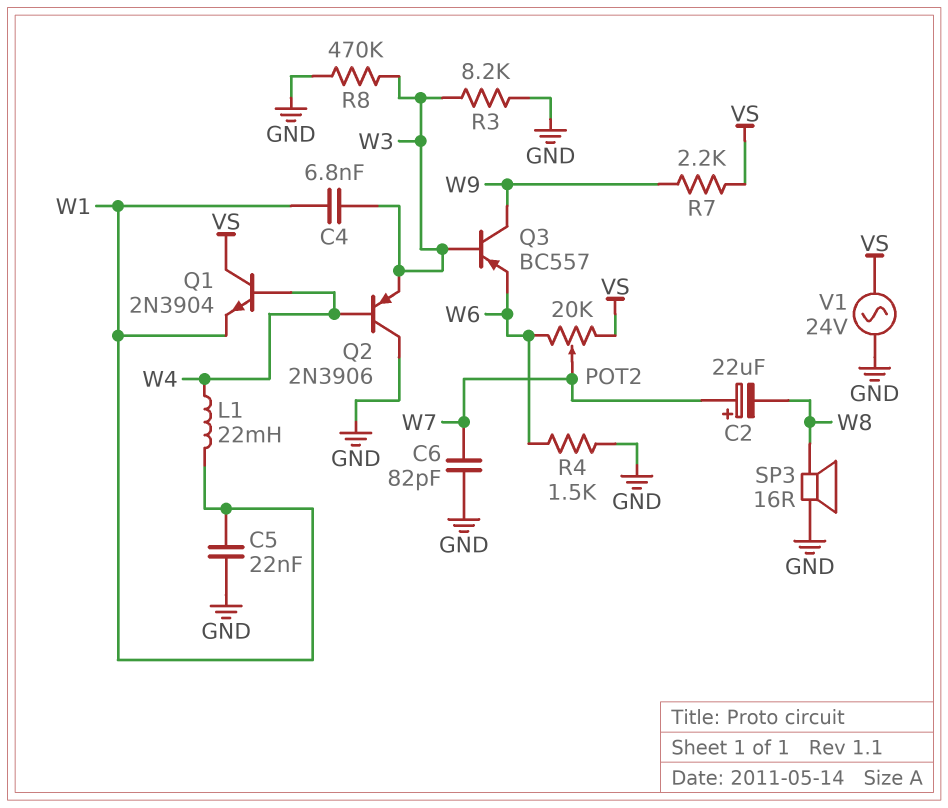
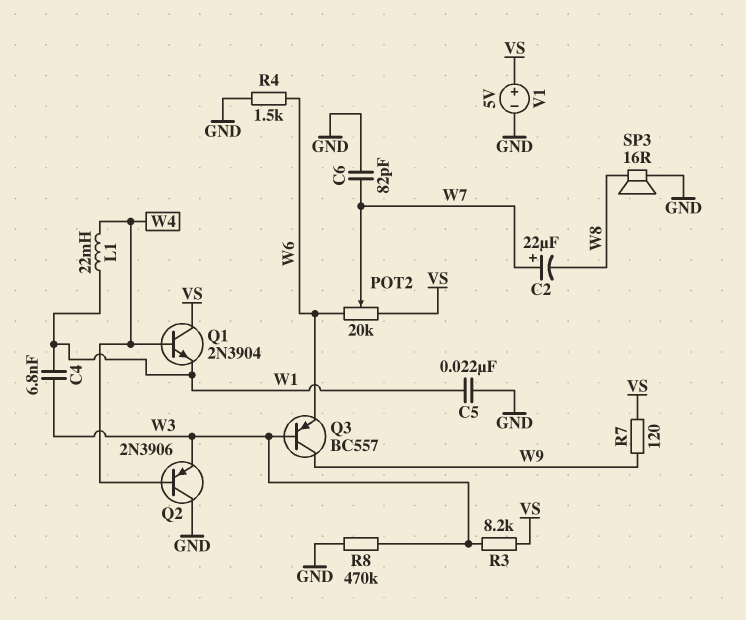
R3: 8.2k (GND, W3) -> 8.2k (VS, W3)
R7: 2.2k (VS, W9) -> 120 (VS, W9)
V1: AC 24V (GND, VS) -> 5V (plus VS, minus GND)

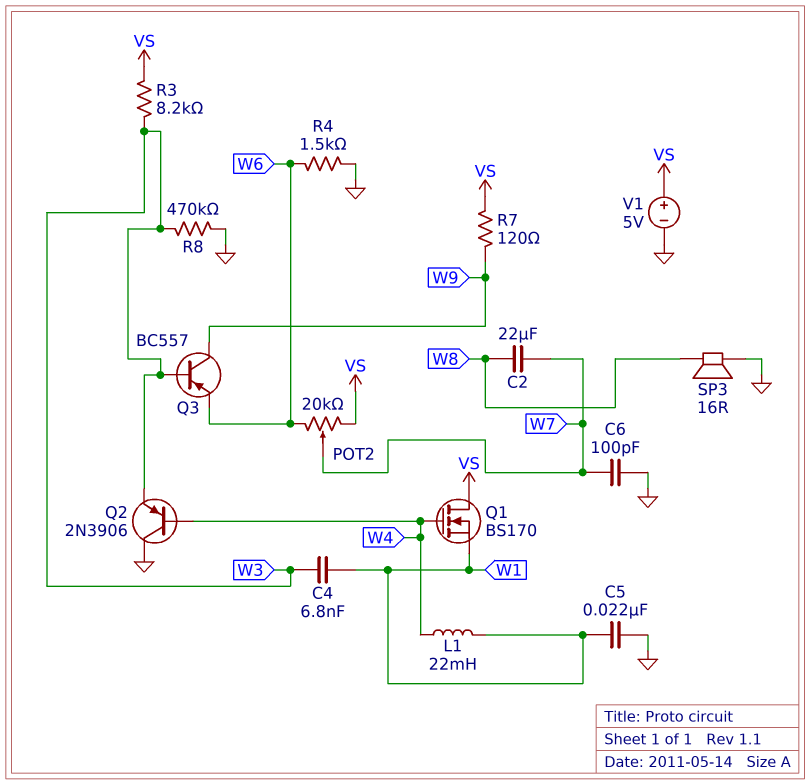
C2: 22uF (plus W7, minus W8) -> 22uF (W7, W8)
C6: 82pF (GND, W7) -> 100pF (GND, W7)
Q1: NPN 2N3904 (B W4, C VS, E W1) -> NMOS BS170 (G W4, D VS, S W1)

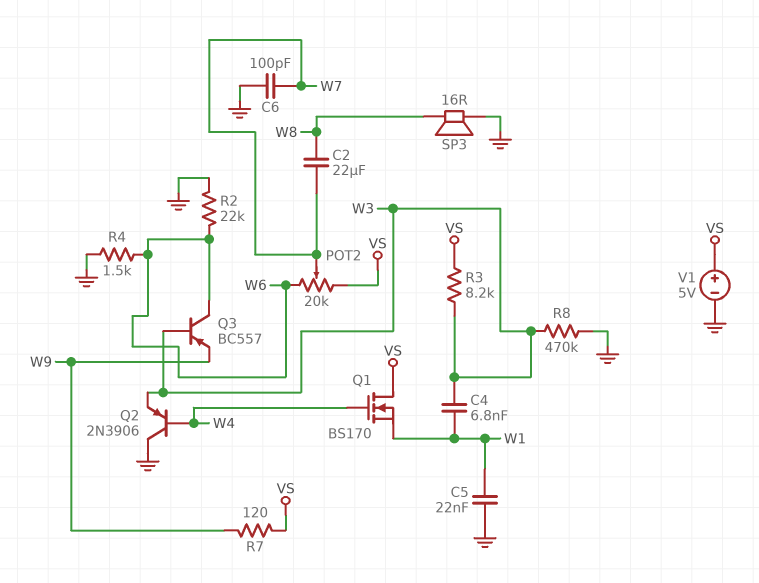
L1: 22mH (W1, W4) -> none
Q3: PNP BC557 (B W3, C W9, E W6) -> PNP BC557 (B W3, C W6, E W9)
R2: none -> 22k (GND, W6)

